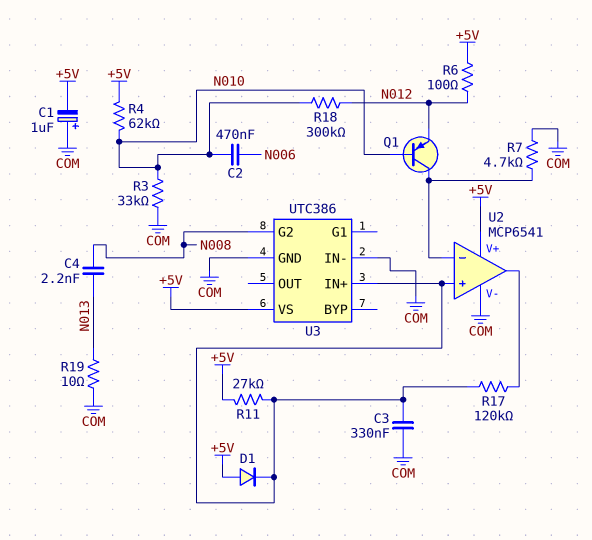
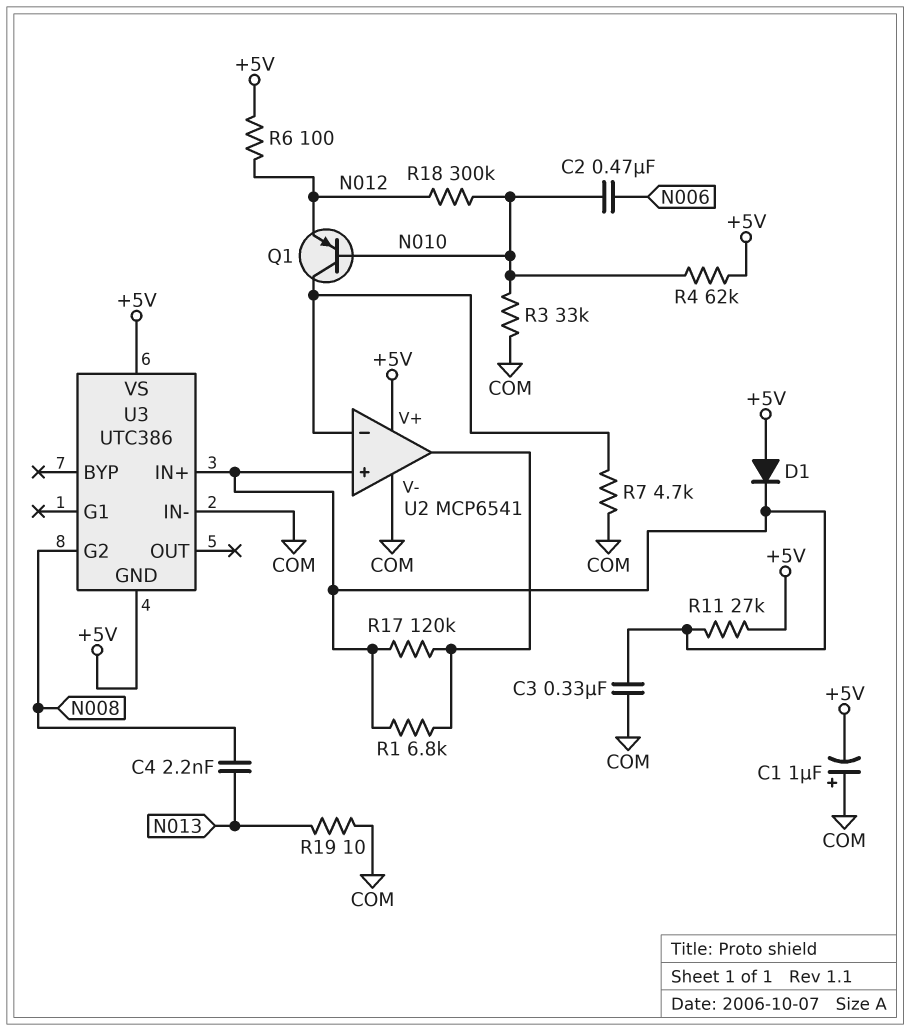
R1: none -> 6.8k (U2/in+, U2/out)
U3 pin GND: COM -> +5V

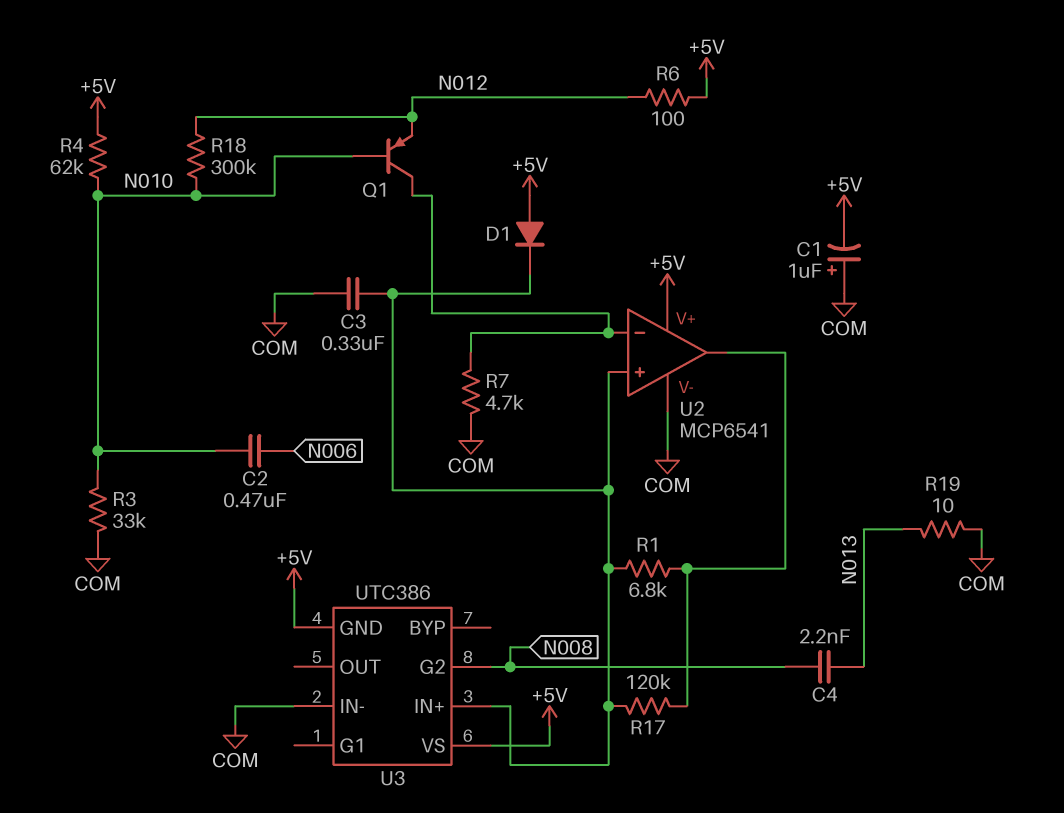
R11: 27k (+5V, U2/in+) -> none

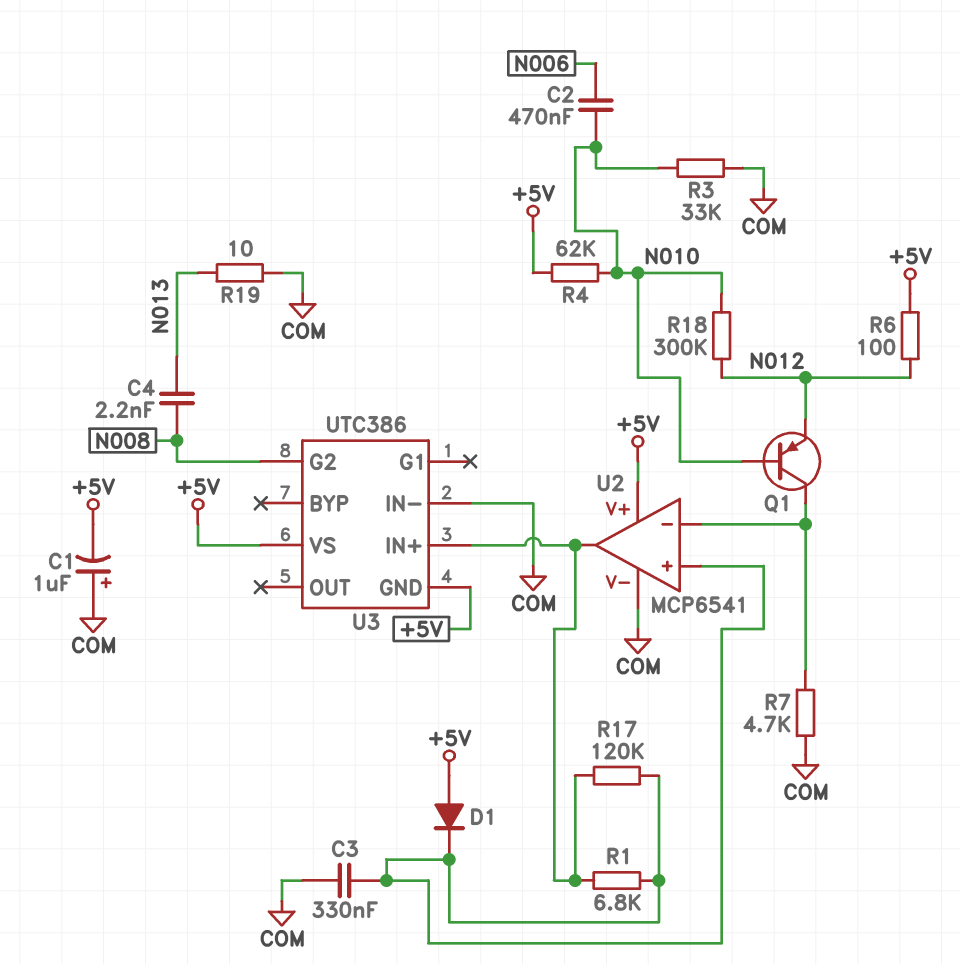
U3 pin IN+: U2/in+ -> U2/out

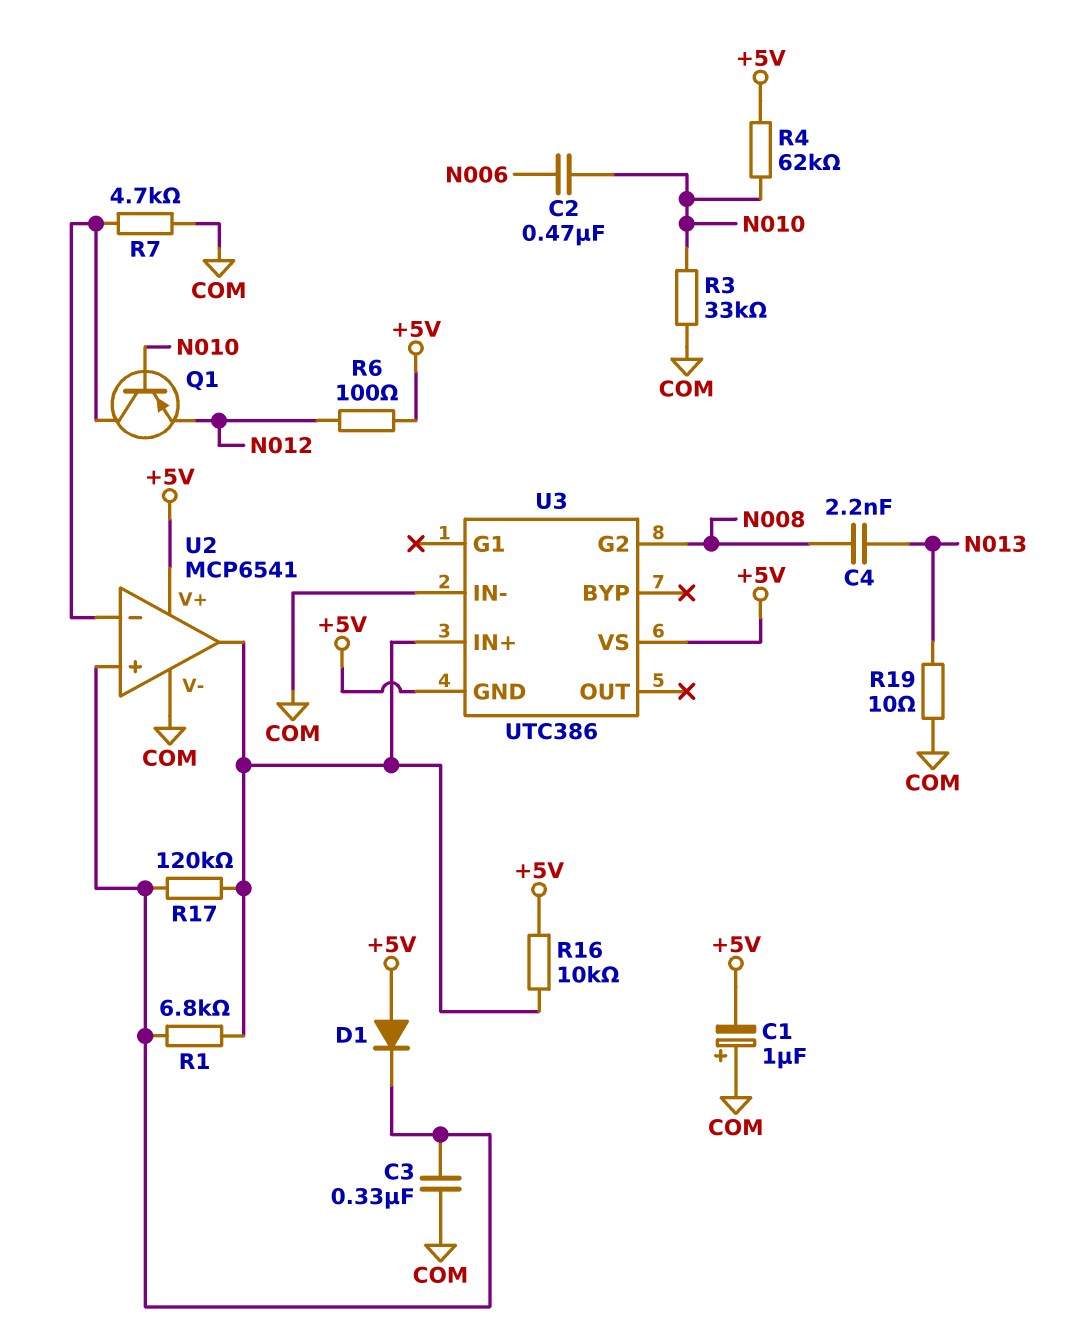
R16: none -> 10k (+5V, U2/out)
R18: 300k (N010, N012) -> none

